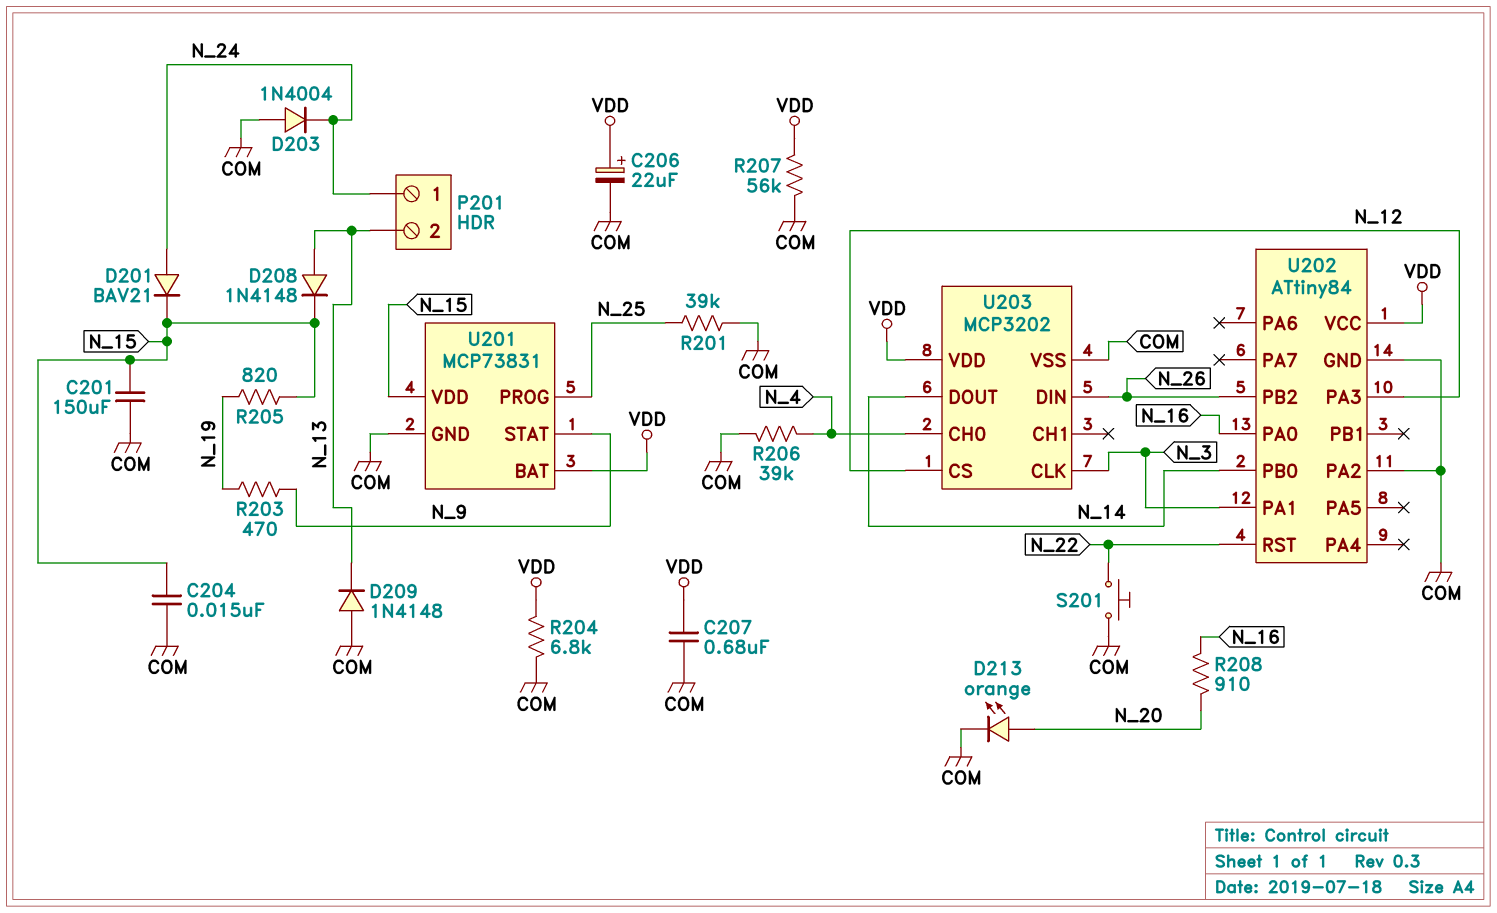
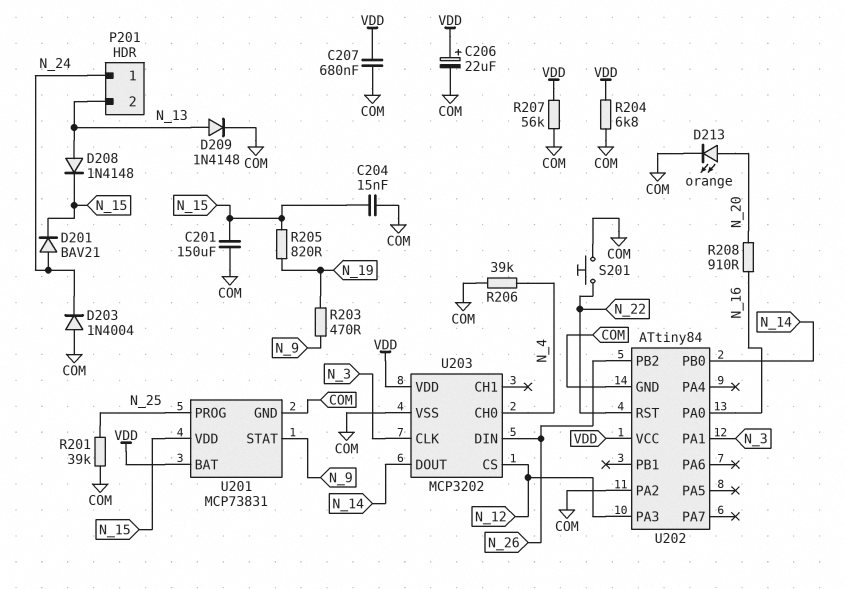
D209: diode 1N4148 (A COM, K N_13) -> diode 1N4148 (A N_13, K COM)

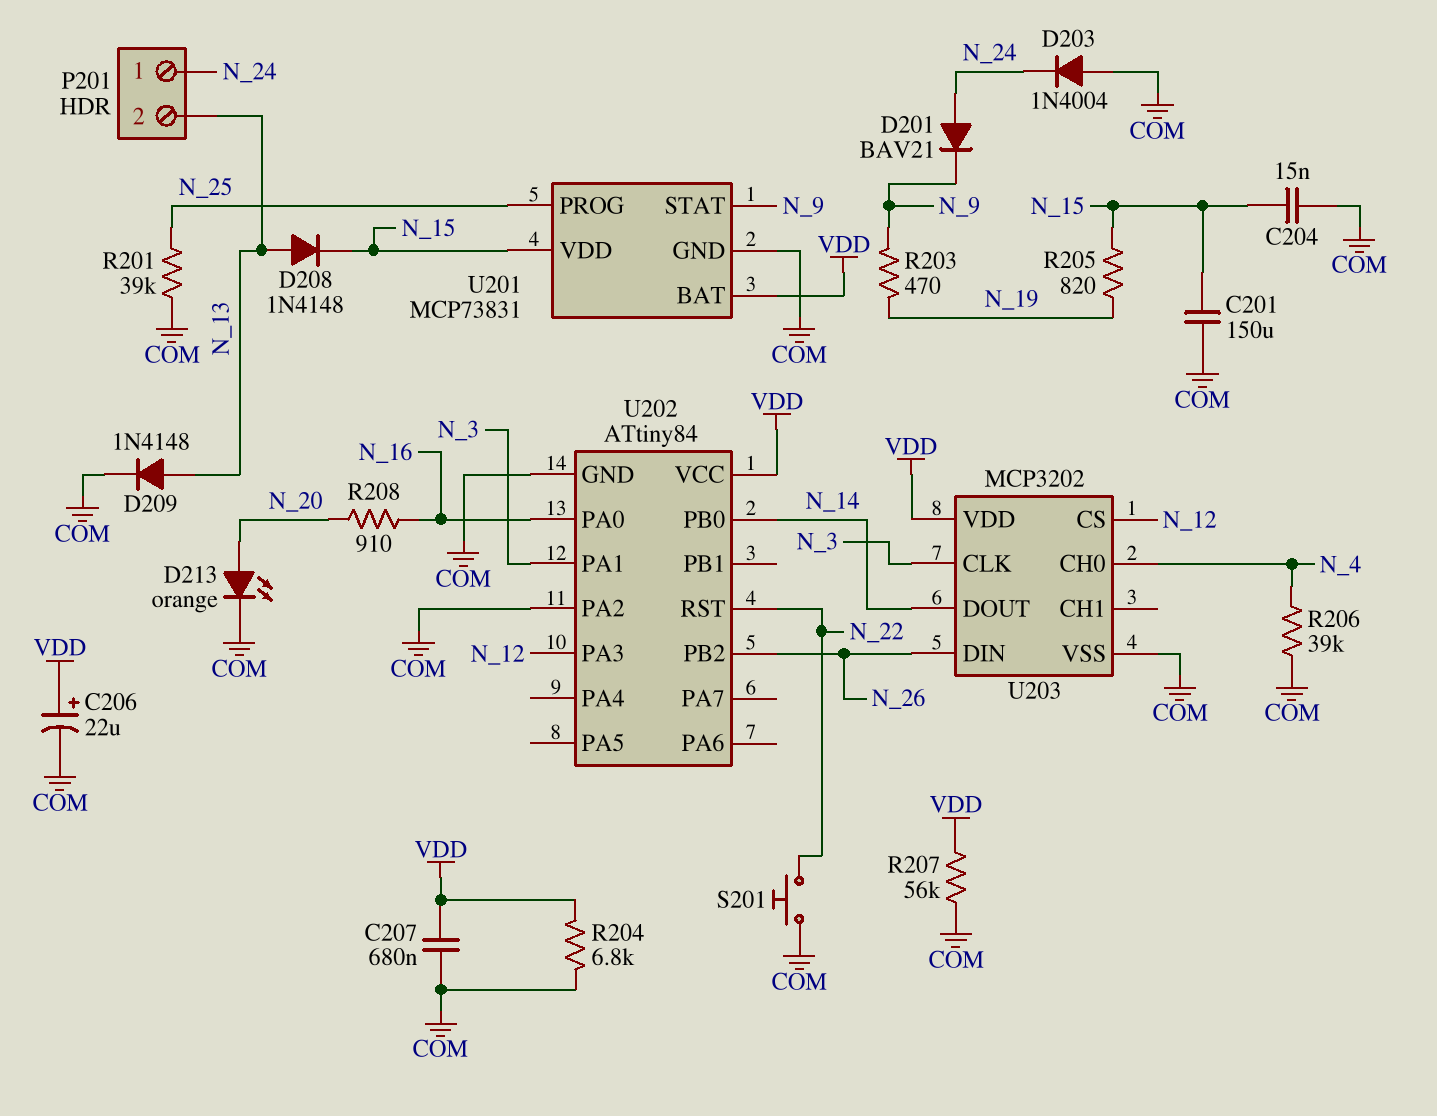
D201: diode BAV21 (A N_24, K N_15) -> diode BAV21 (A N_24, K N_9)

